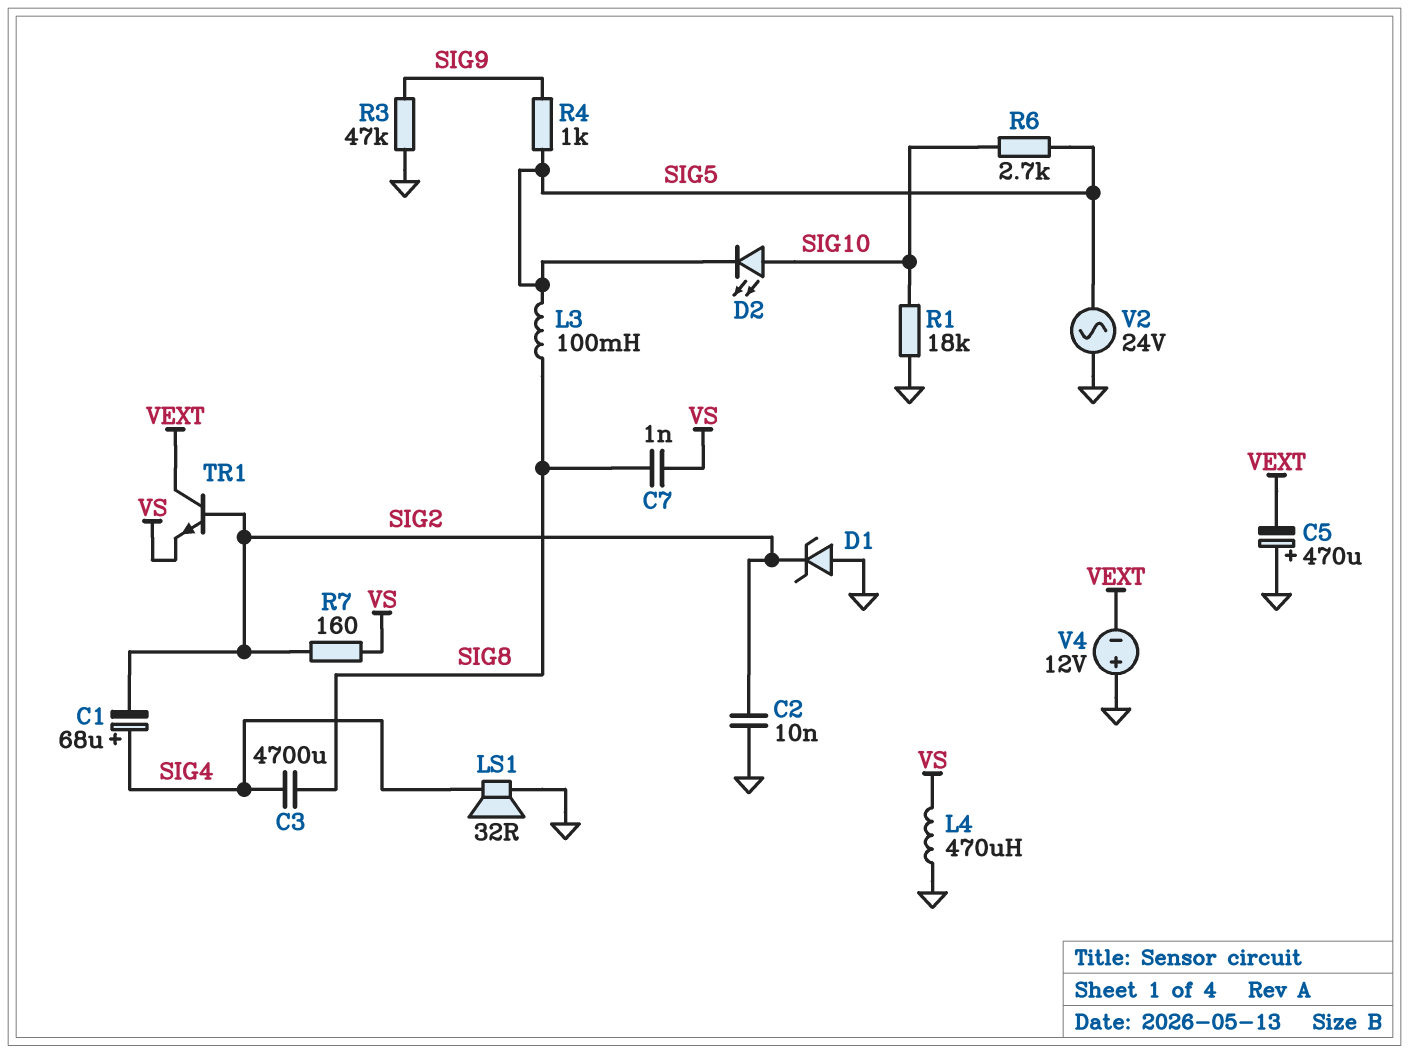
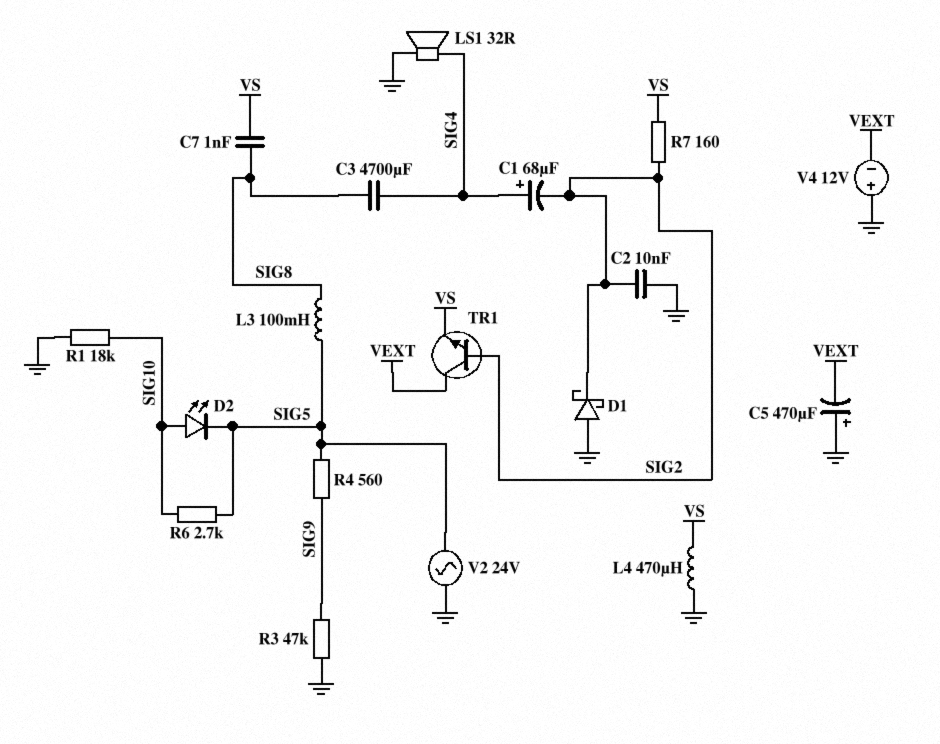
D1: zener (A GND, K SIG2) -> schottky (A GND, K SIG2)
R4: 1k (SIG5, SIG9) -> 560 (SIG5, SIG9)

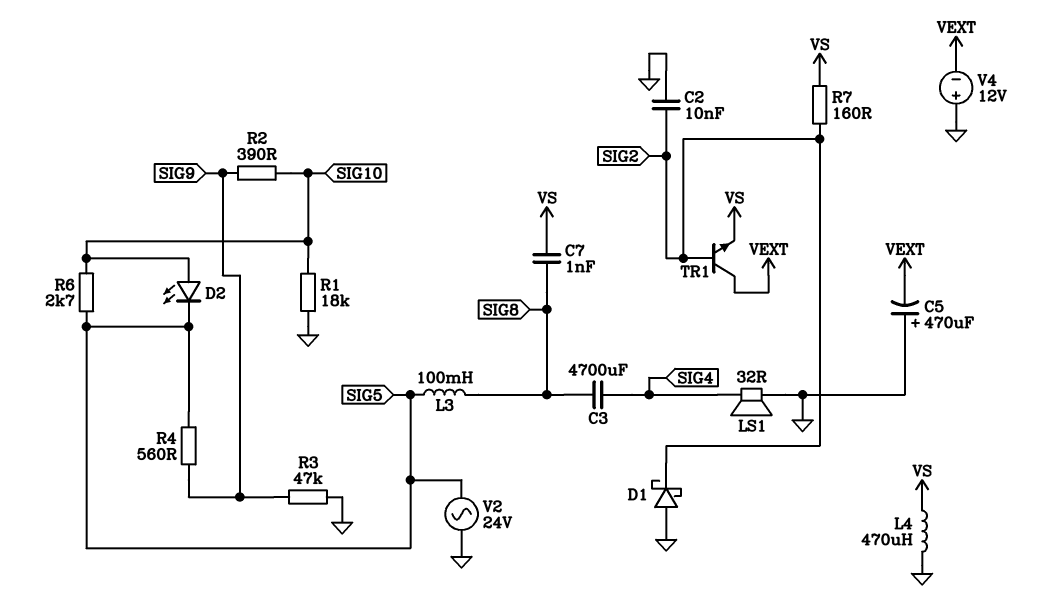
C1: 68uF (plus SIG4, minus SIG2) -> none
R2: none -> 390 (SIG9, SIG10)

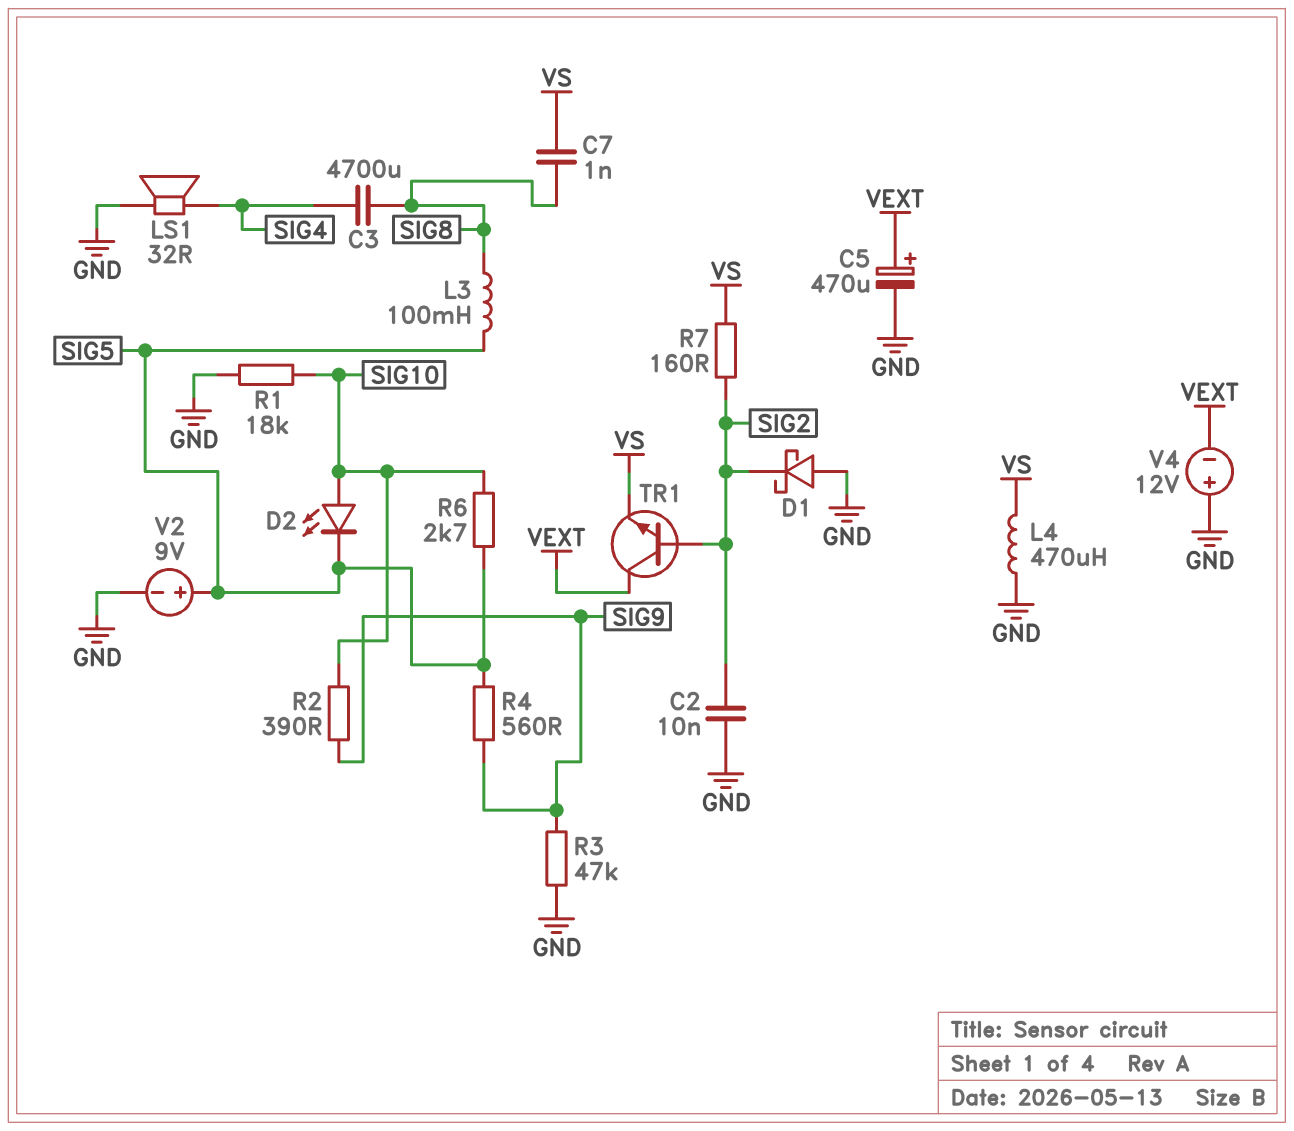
C5: 470uF (plus GND, minus VEXT) -> 470uF (plus VEXT, minus GND)
V2: AC 24V (GND, SIG5) -> 9V (plus SIG5, minus GND)

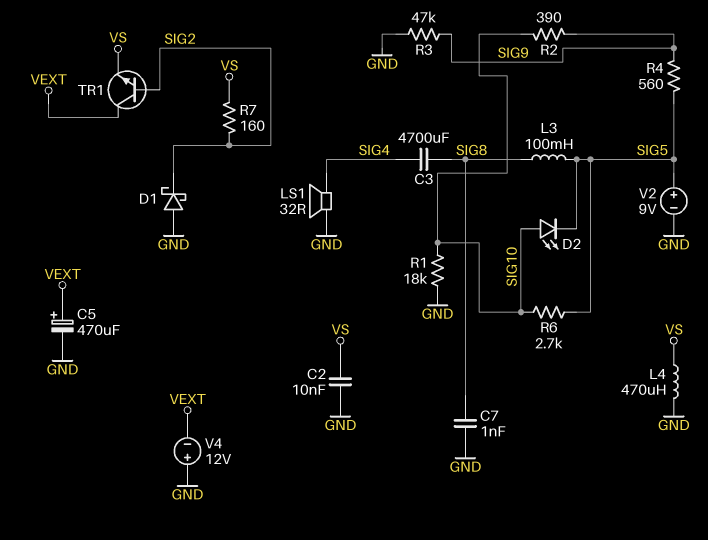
C2: 10nF (GND, SIG2) -> 10nF (GND, VS)
C7: 1nF (SIG8, VS) -> 1nF (GND, SIG8)

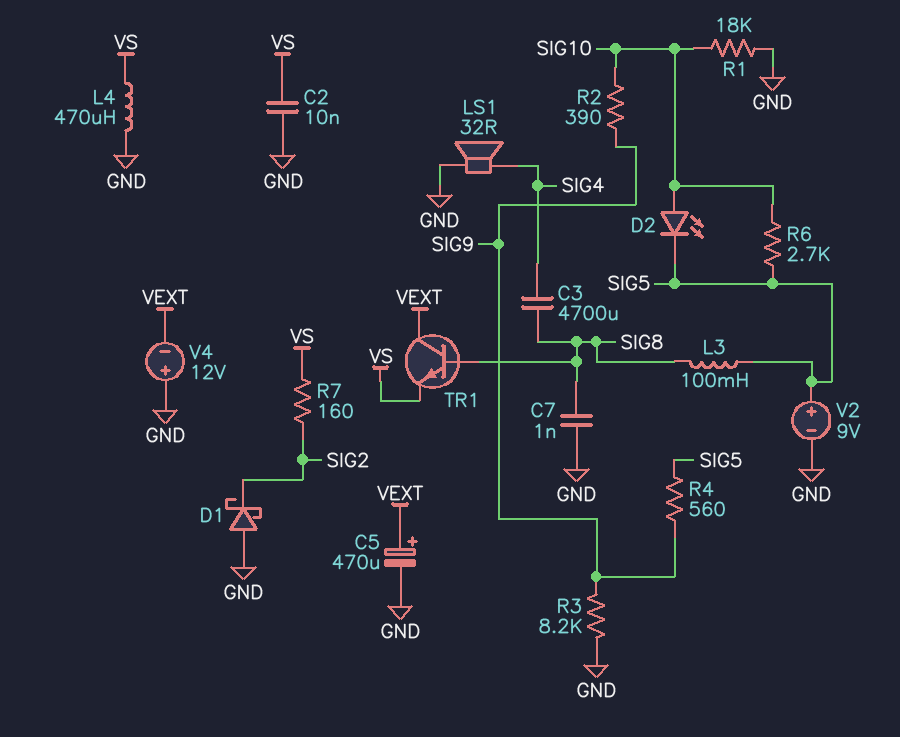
R3: 47k (GND, SIG9) -> 8.2k (GND, SIG9)
TR1: NPN (B SIG2, C VEXT, E VS) -> NPN (B SIG8, C VEXT, E VS)

